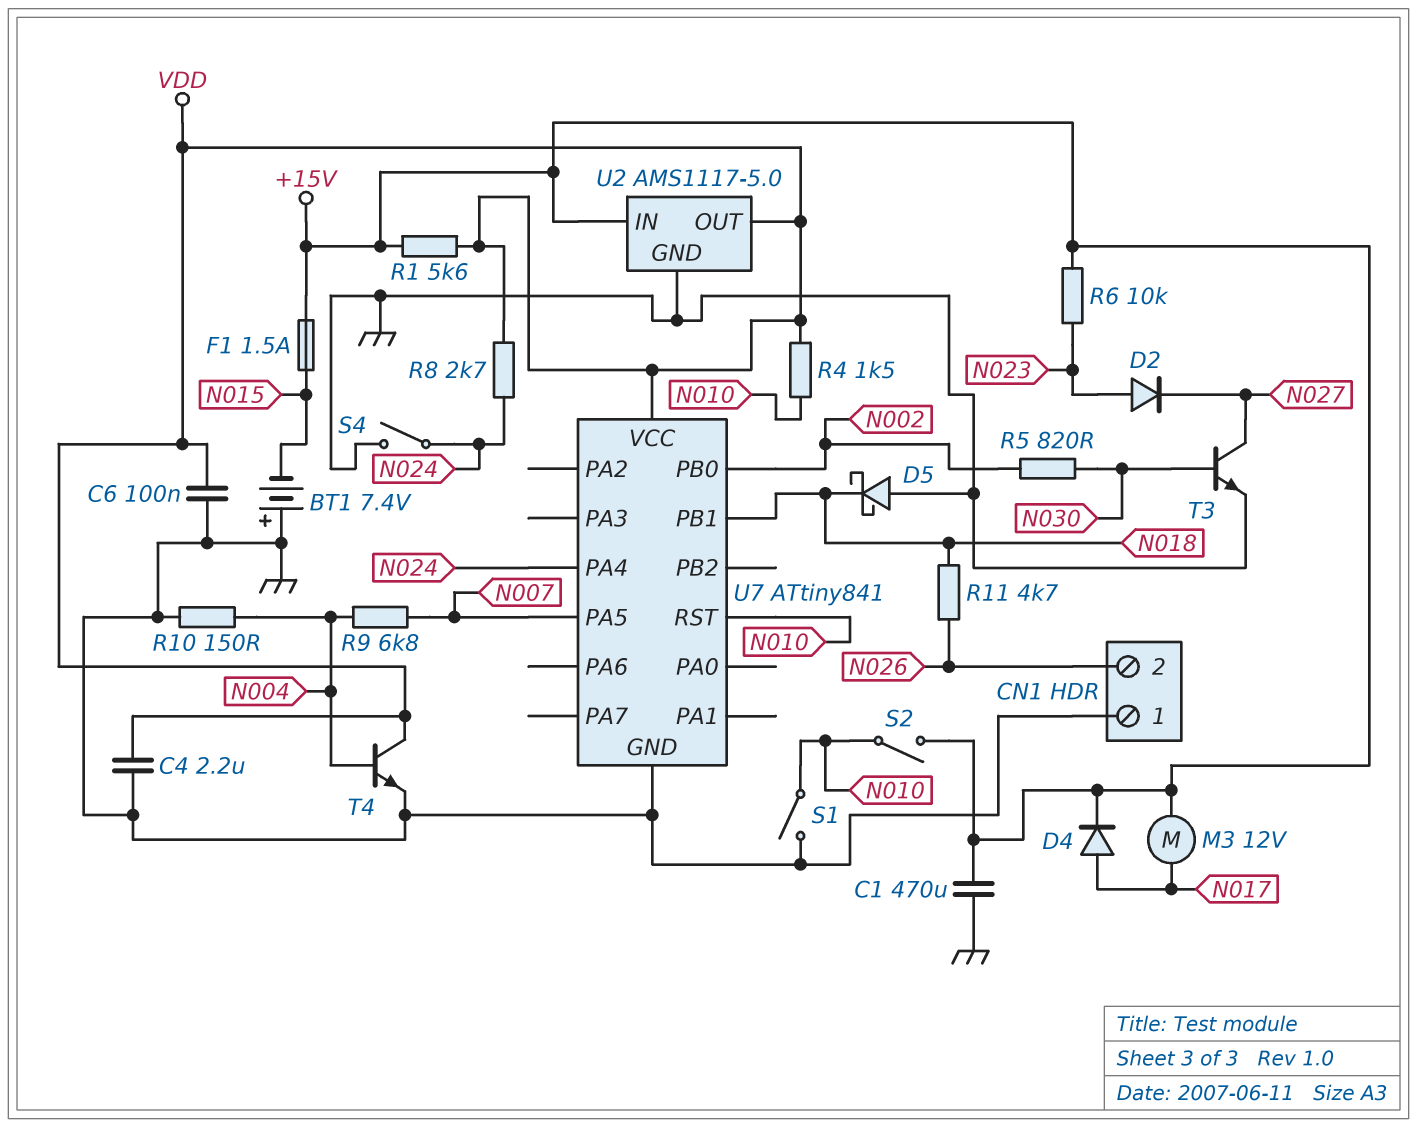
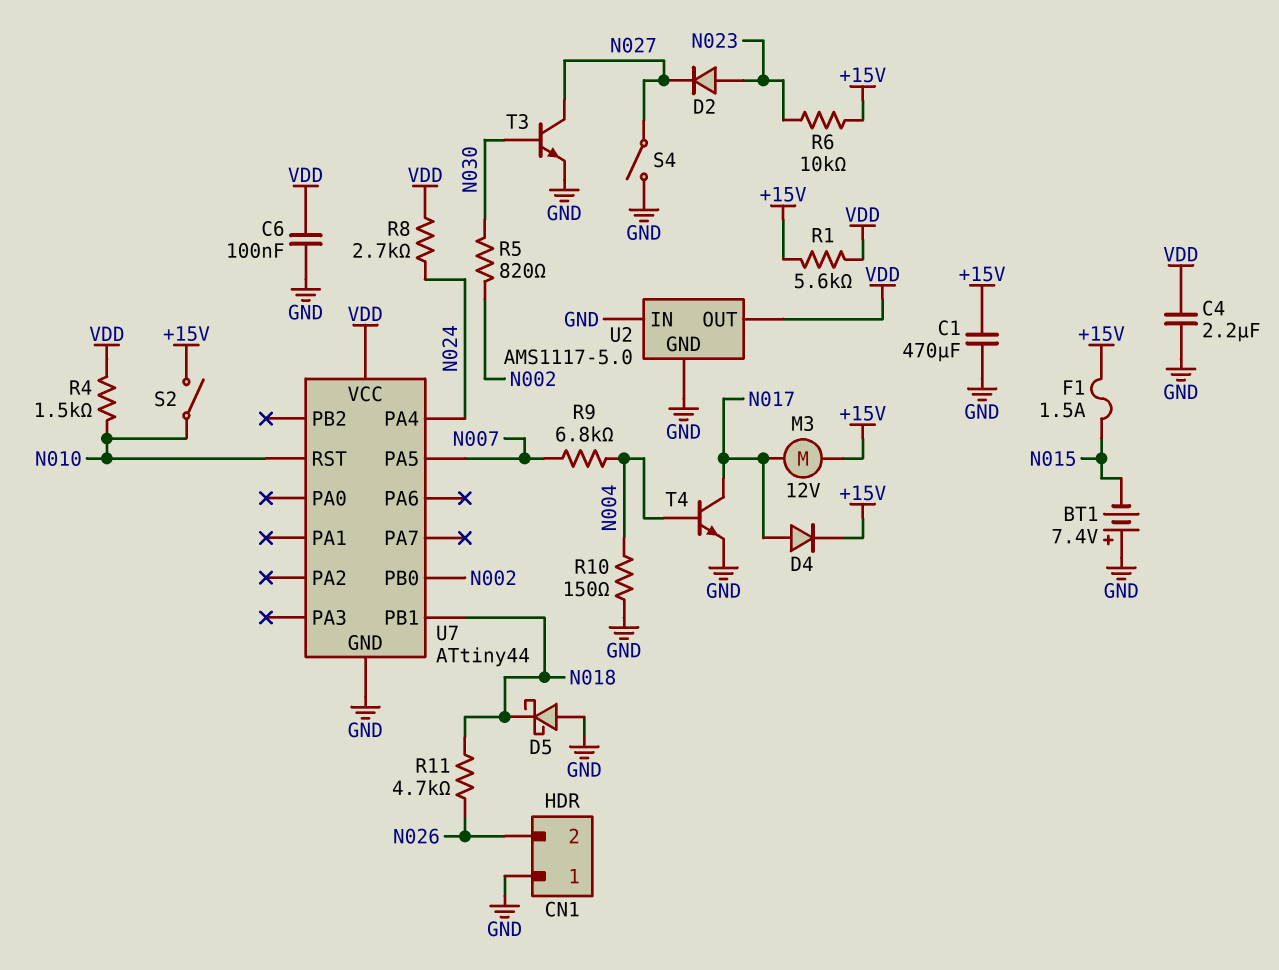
S1: switch (GND, N010) -> none
S4: switch (GND, N024) -> switch (GND, N027)
T4: NPN (B N004, C VDD, E GND) -> NPN (B N004, C N017, E GND)
U2 pin IN: +15V -> GND
U7: ATtiny841 -> ATtiny44

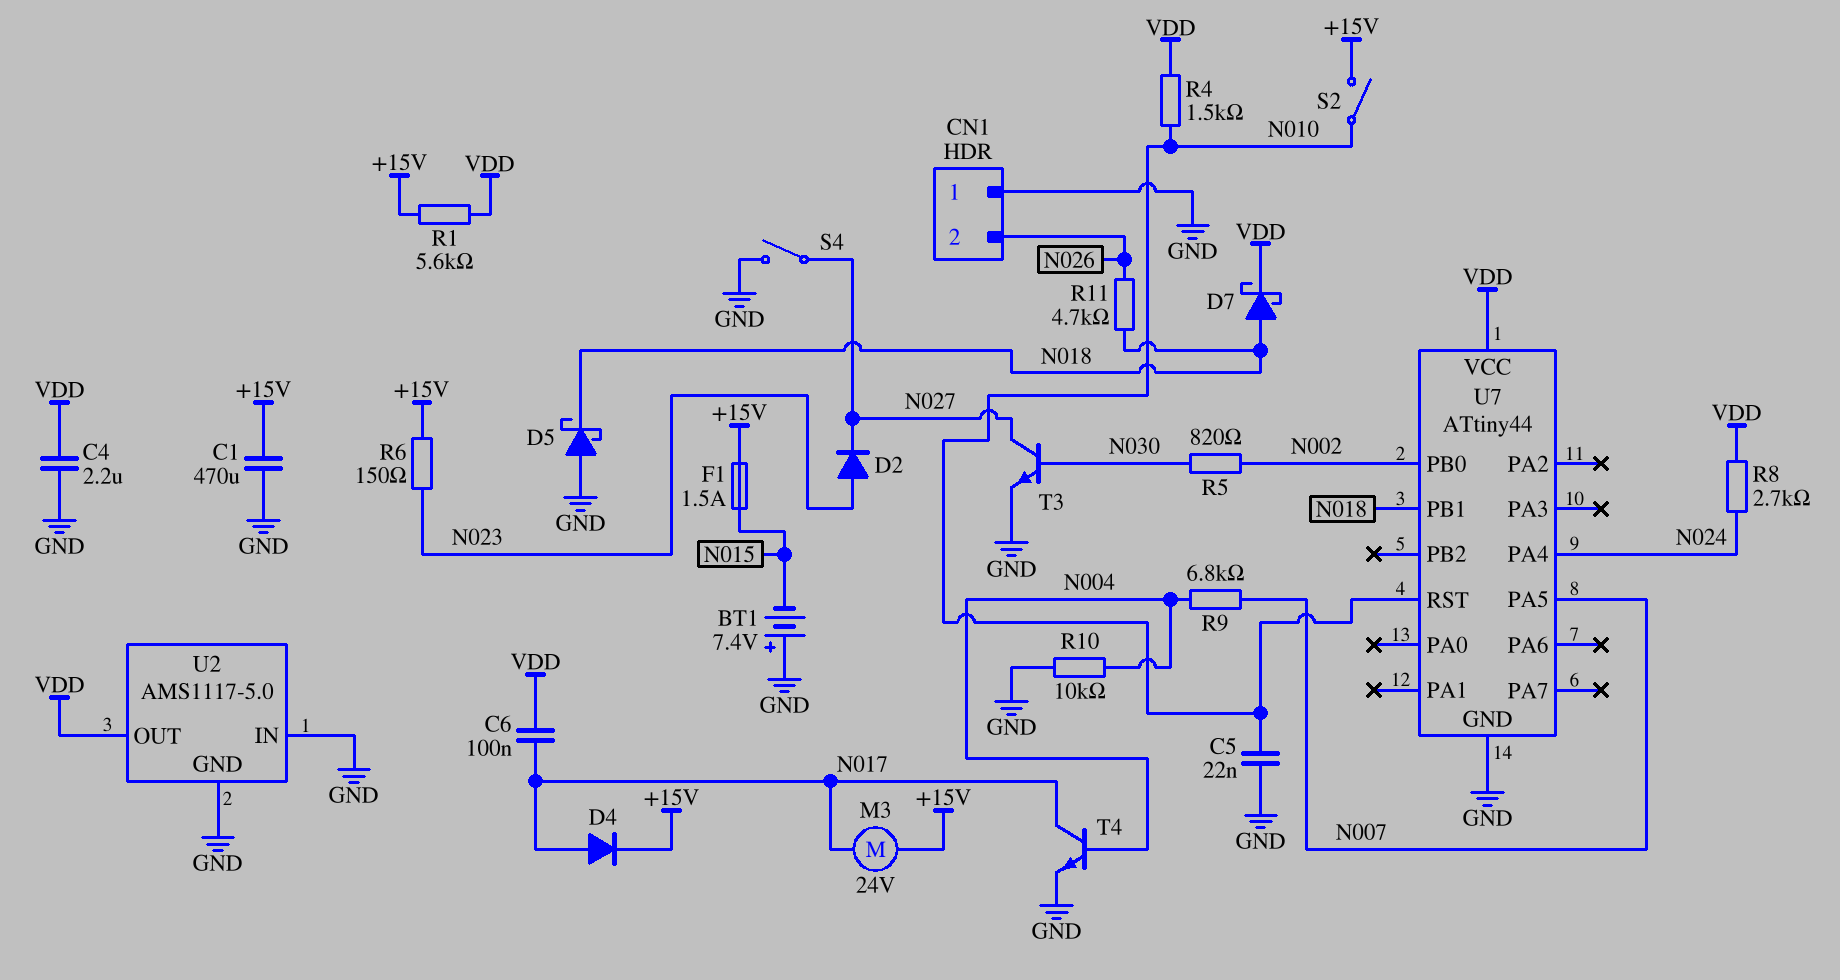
C5: none -> 22nF (GND, N010)
C6: 100nF (GND, VDD) -> 100nF (N017, VDD)
D7: none -> schottky (A N018, K VDD)
M3: motor 12V (+15V, N017) -> motor 24V (+15V, N017)
R6: 10k (+15V, N023) -> 150 (+15V, N023)
R10: 150 (GND, N004) -> 10k (GND, N004)

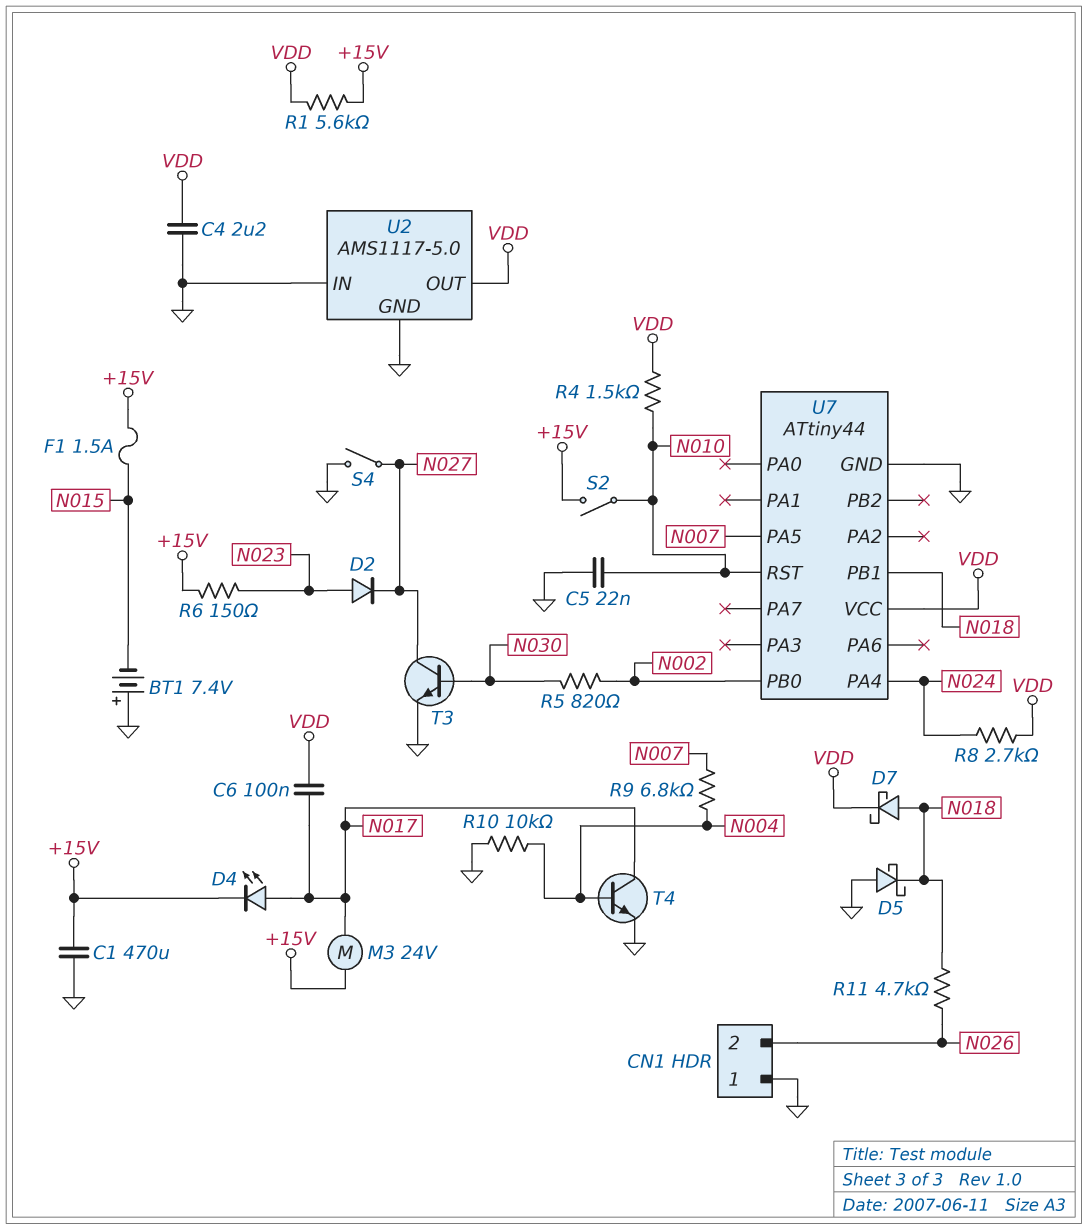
D4: diode (A N017, K +15V) -> LED (A N017, K +15V)

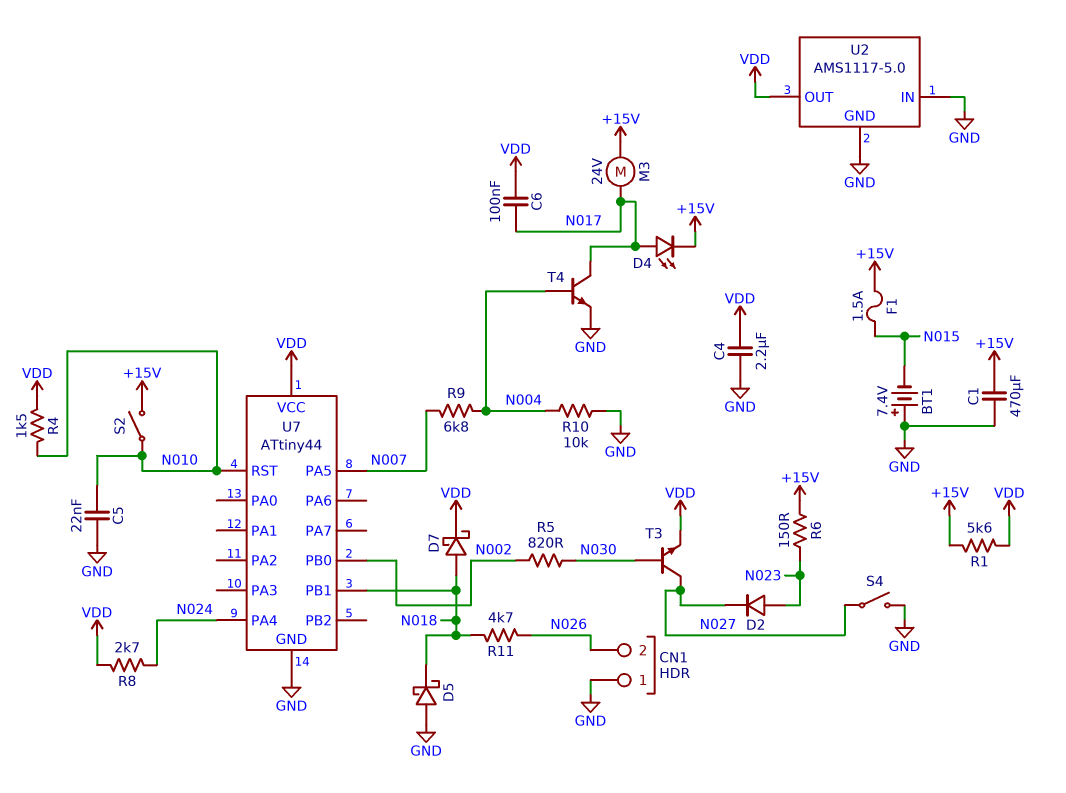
T3: NPN (B N030, C N027, E GND) -> NPN (B N030, C N027, E VDD)

